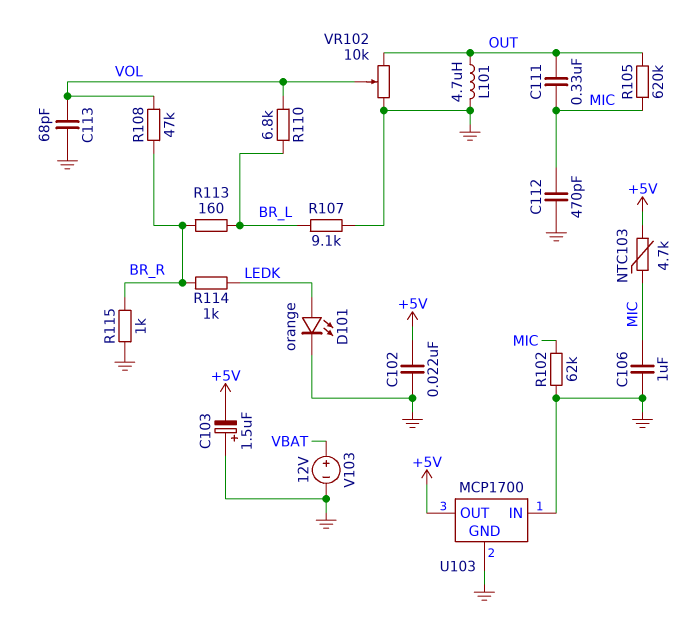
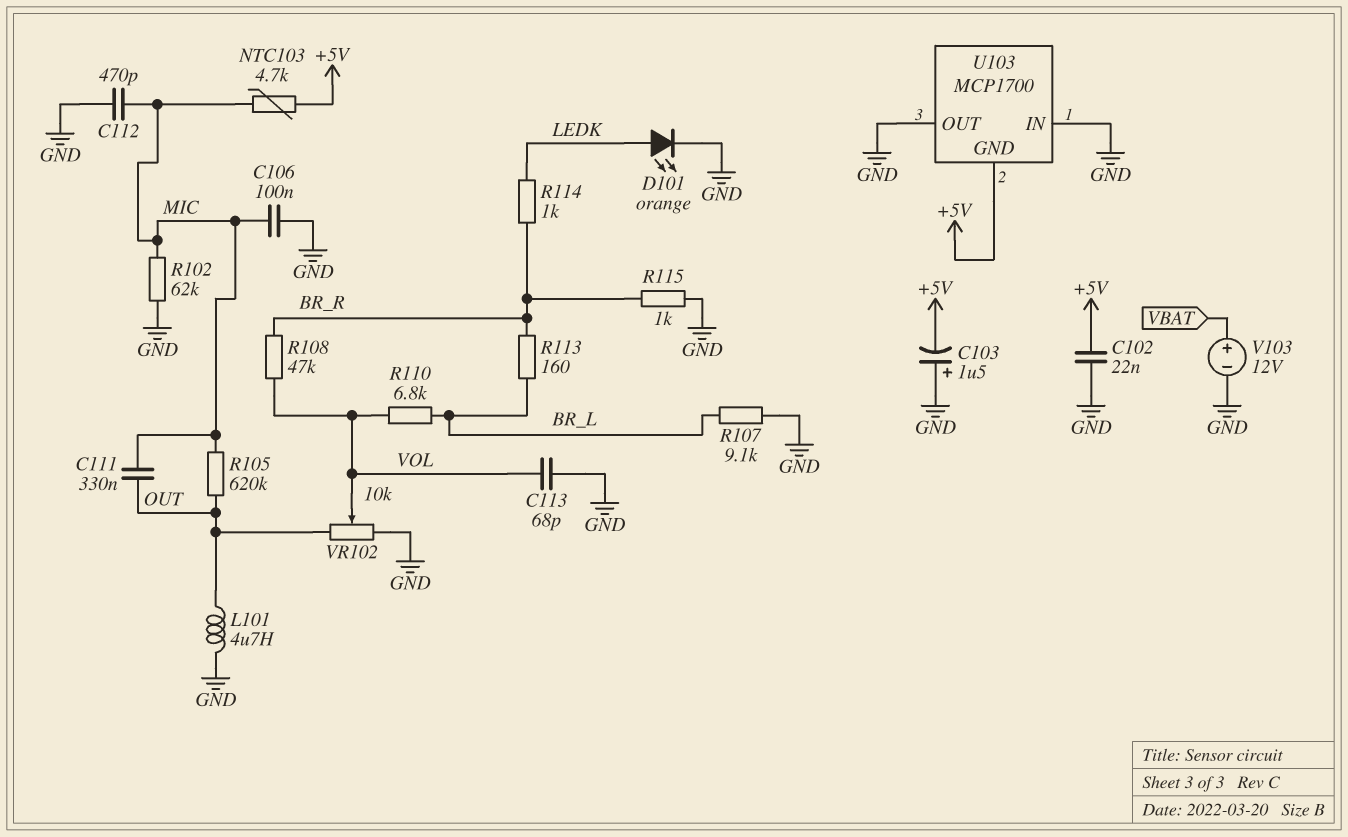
C106: 1uF (GND, MIC) -> 100nF (GND, MIC)
U103 pin GND: GND -> +5V
U103 pin OUT: +5V -> GND

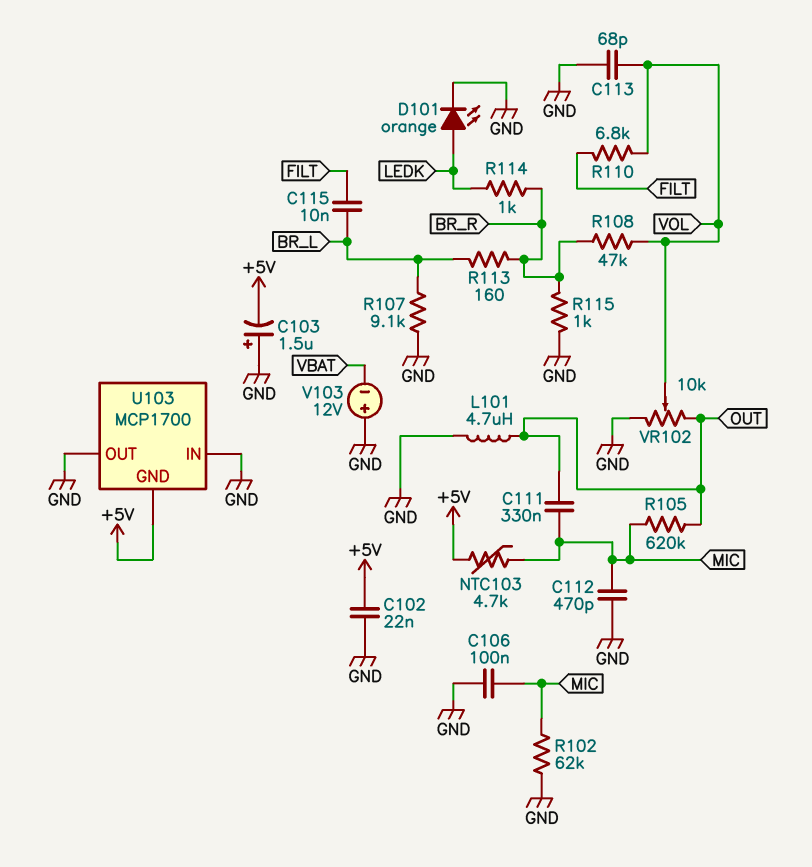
C115: none -> 10nF (BR_L, FILT)
R110: 6.8k (BR_L, VOL) -> 6.8k (FILT, VOL)
V103: 12V (plus VBAT, minus GND) -> 12V (plus GND, minus VBAT)

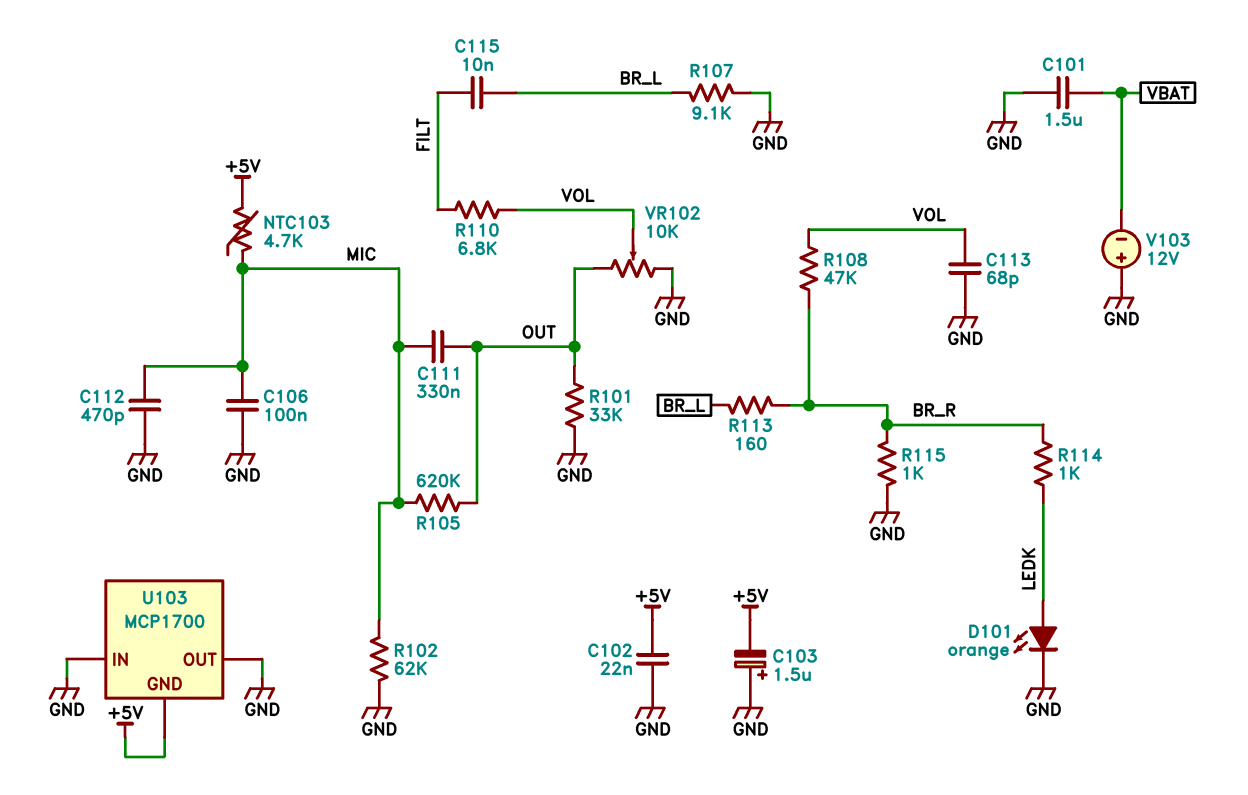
C101: none -> 1.5uF (GND, VBAT)
L101: 4.7uH (GND, OUT) -> none
R101: none -> 33k (GND, OUT)

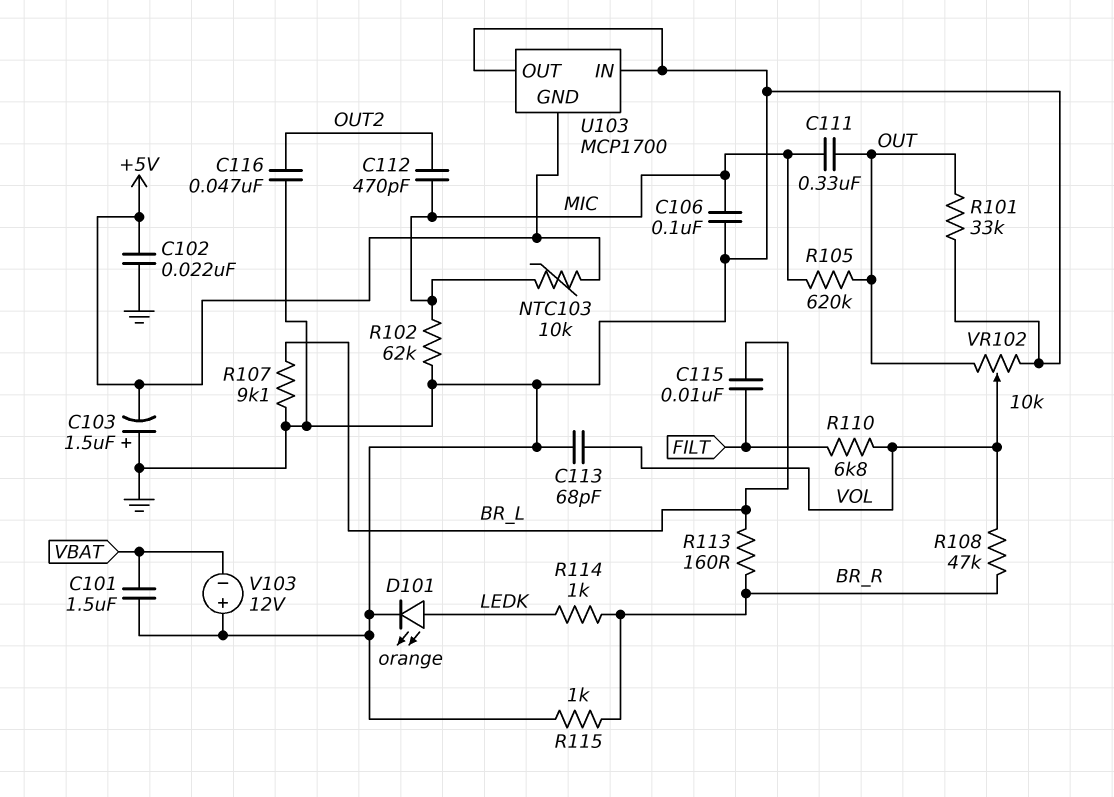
C112: 470pF (GND, MIC) -> 470pF (MIC, OUT2)
C116: none -> 47nF (GND, OUT2)
NTC103: 4.7k (+5V, MIC) -> 10k (+5V, MIC)

